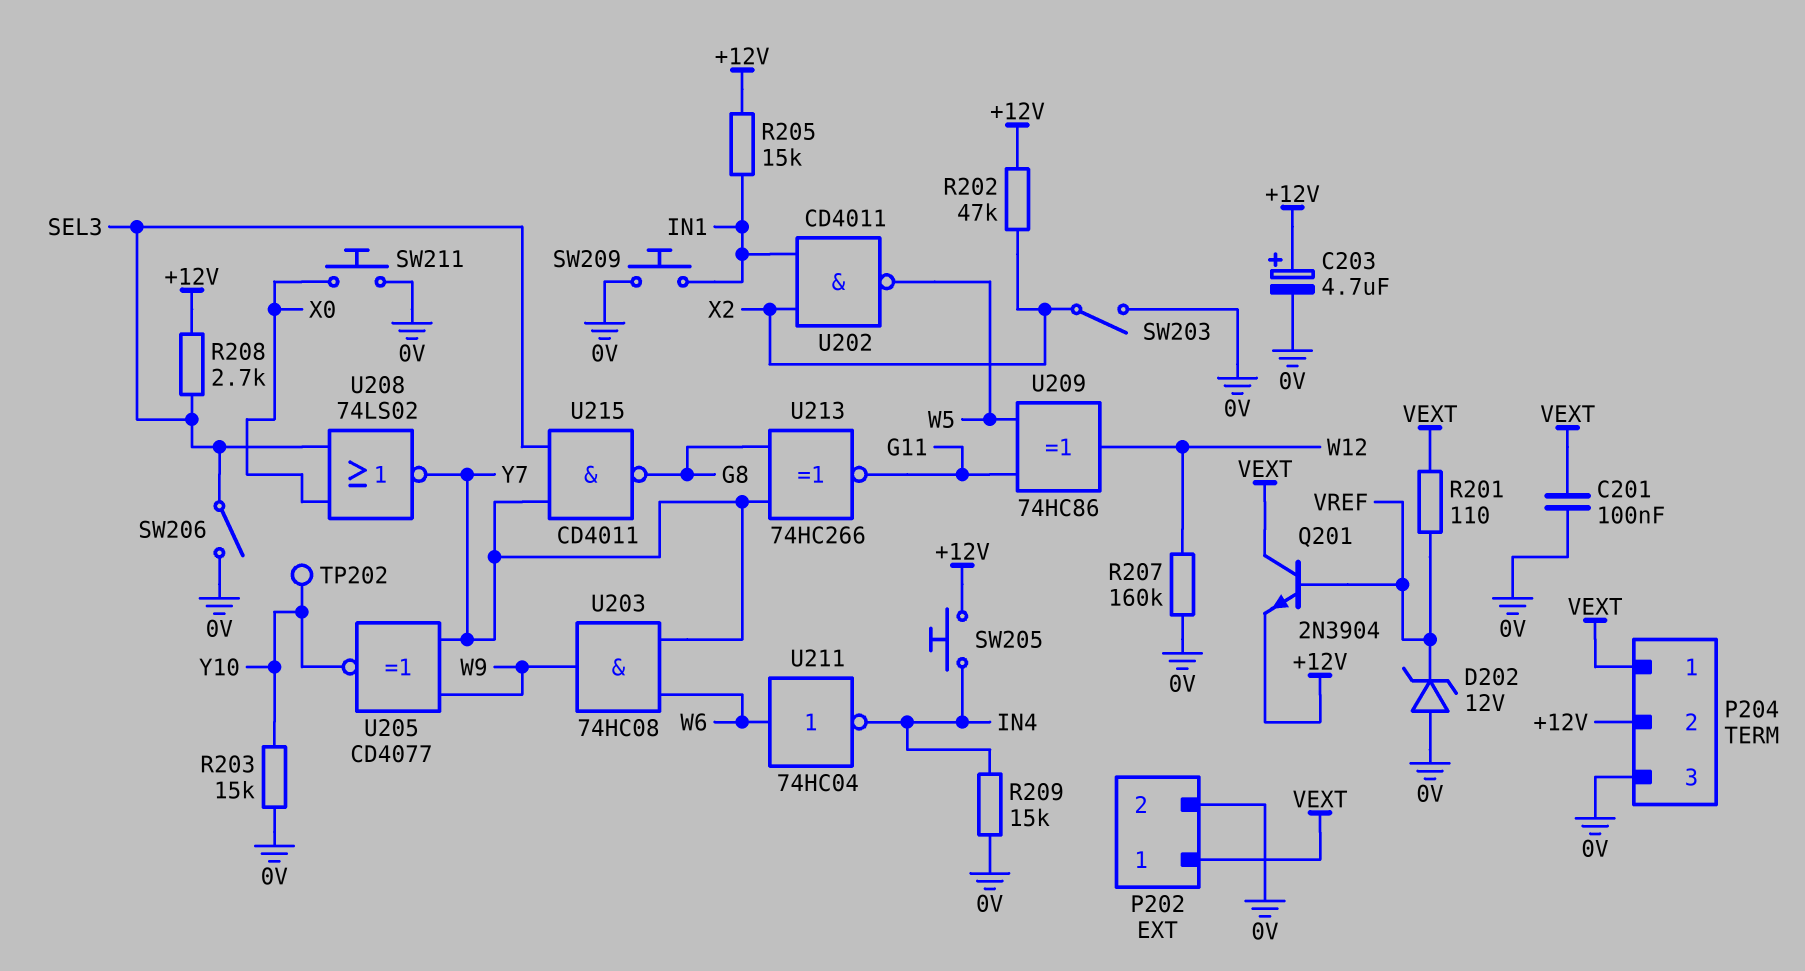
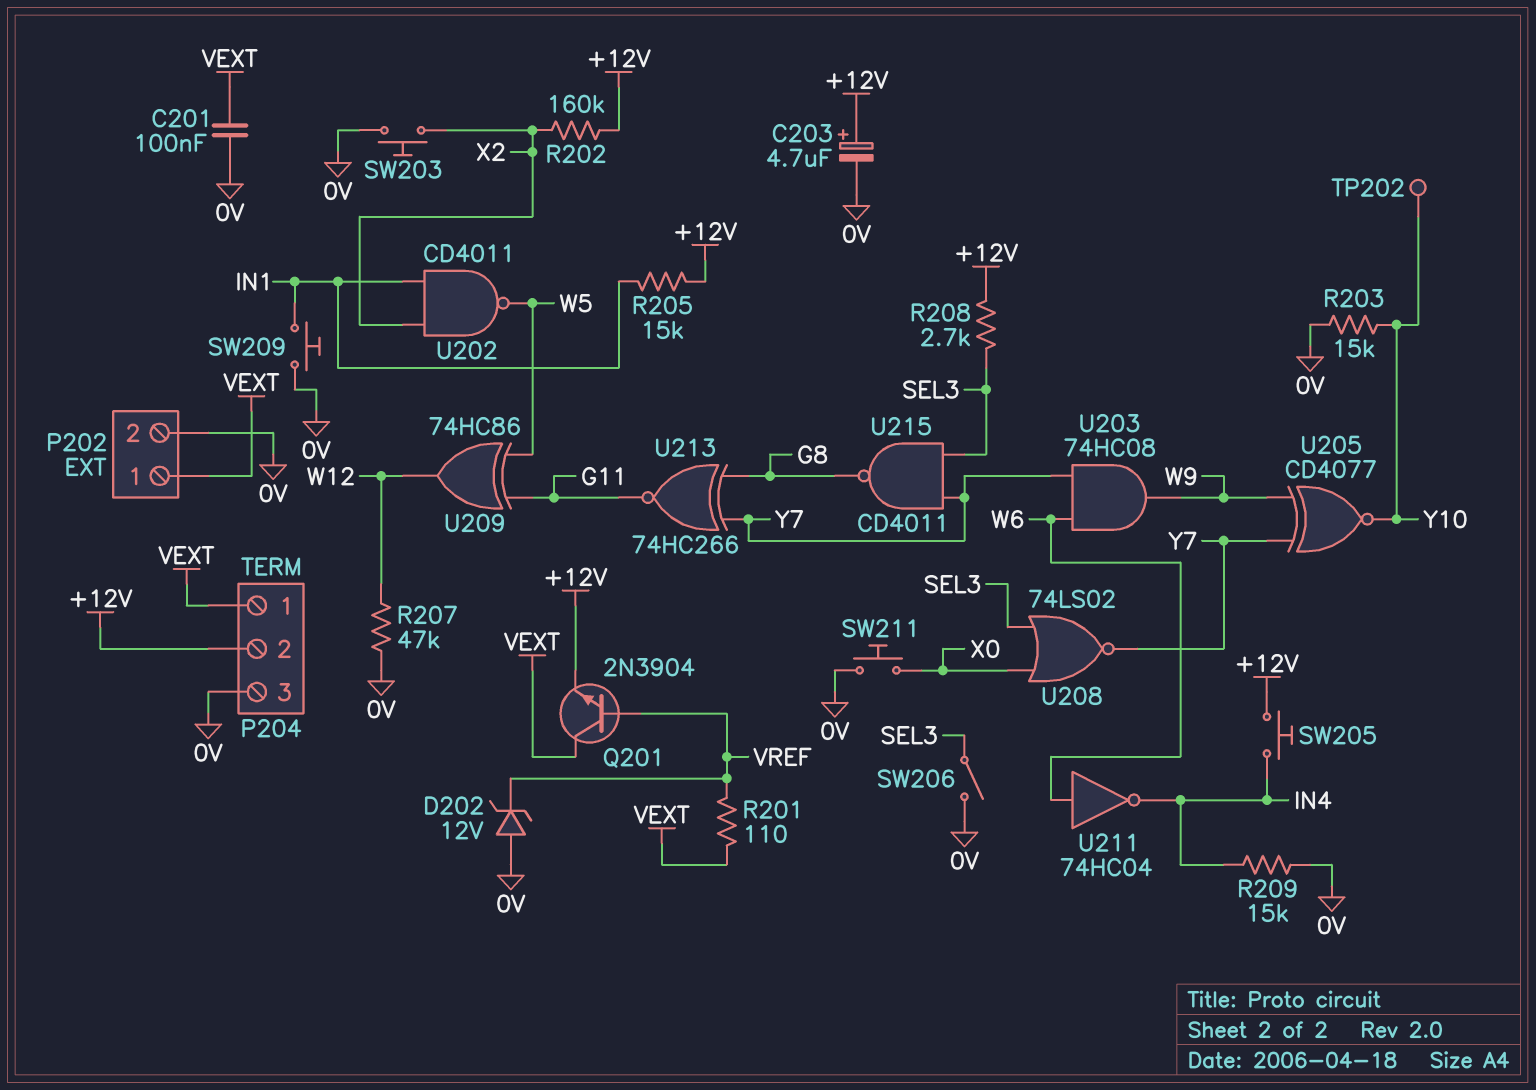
R202: 47k (+12V, X2) -> 160k (+12V, X2)
R207: 160k (0V, W12) -> 47k (0V, W12)
SW203: switch (0V, X2) -> button (0V, X2)

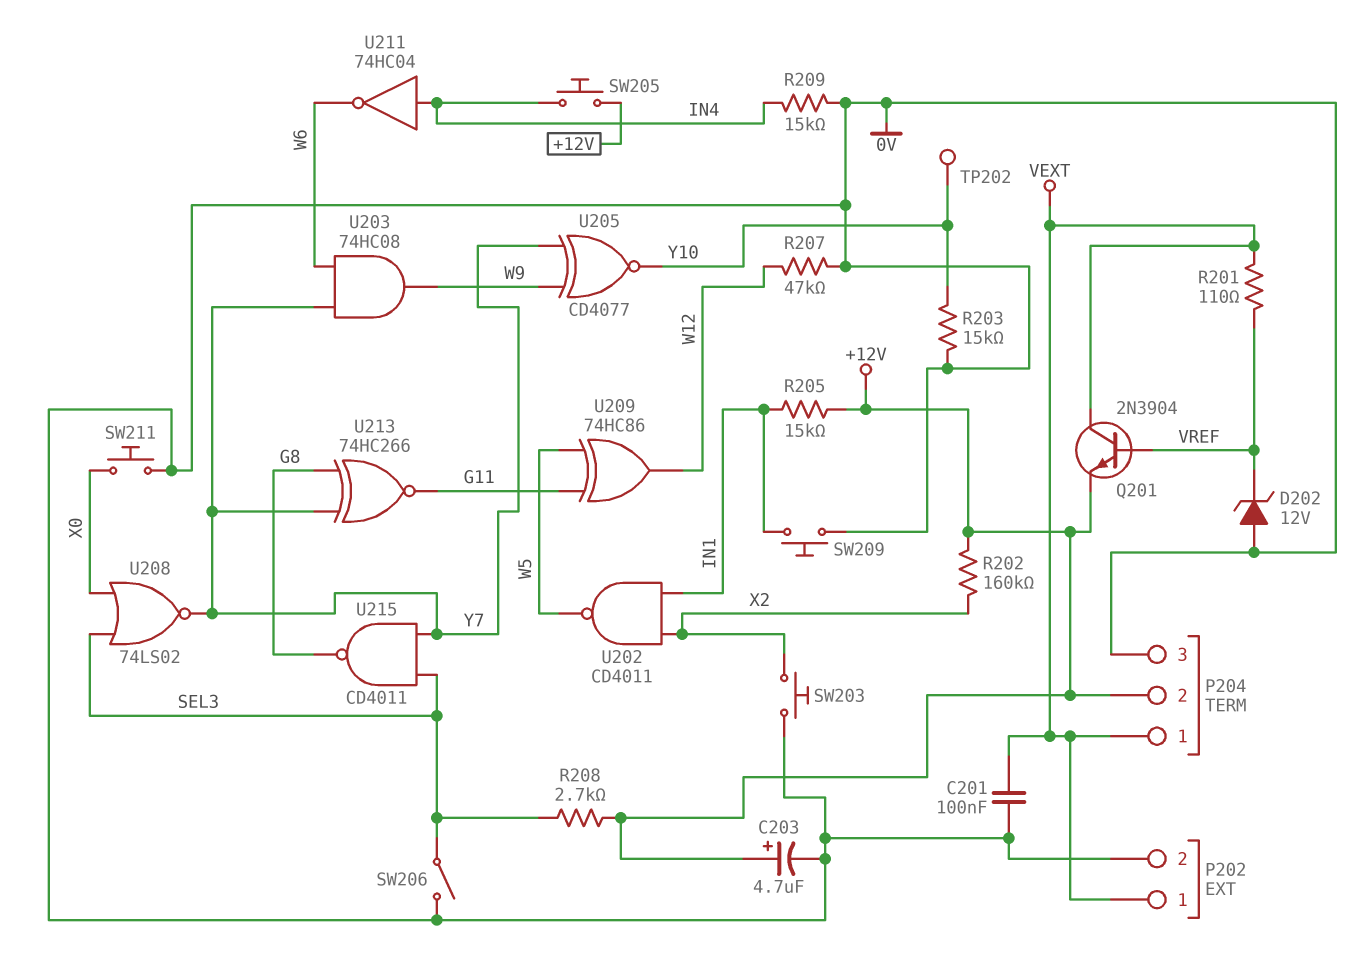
U211: NOT 74HC04 (in W6, out IN4) -> NOT 74HC04 (in IN4, out W6)

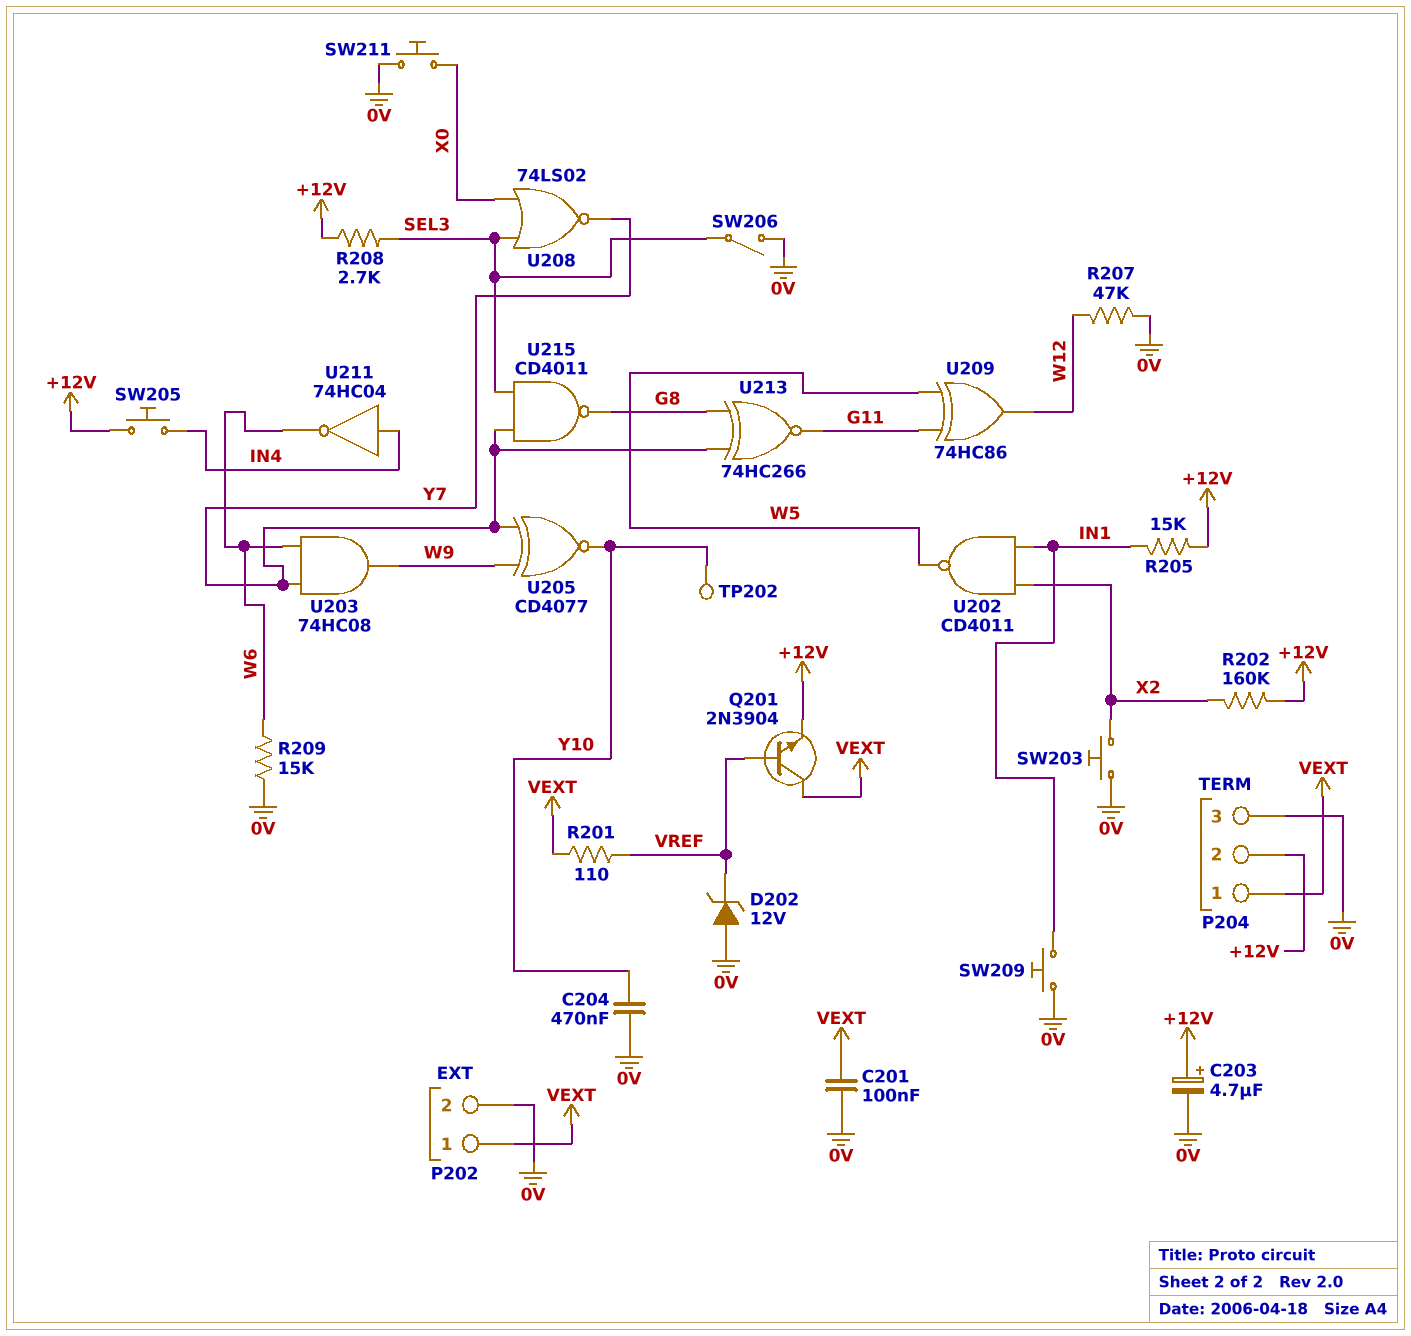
C204: none -> 470nF (0V, Y10)
R203: 15k (0V, Y10) -> none
R209: 15k (0V, IN4) -> 15k (0V, W6)

